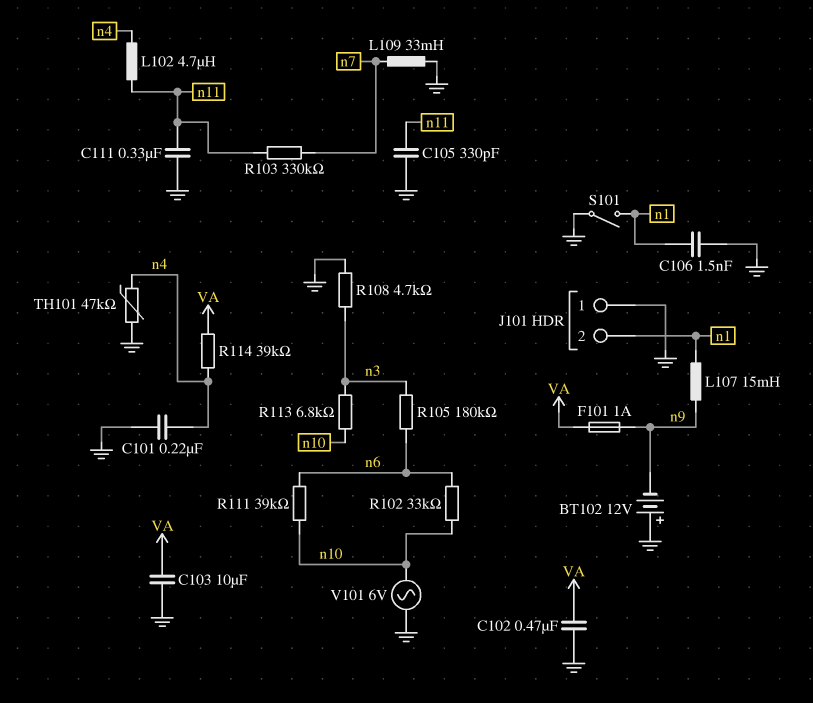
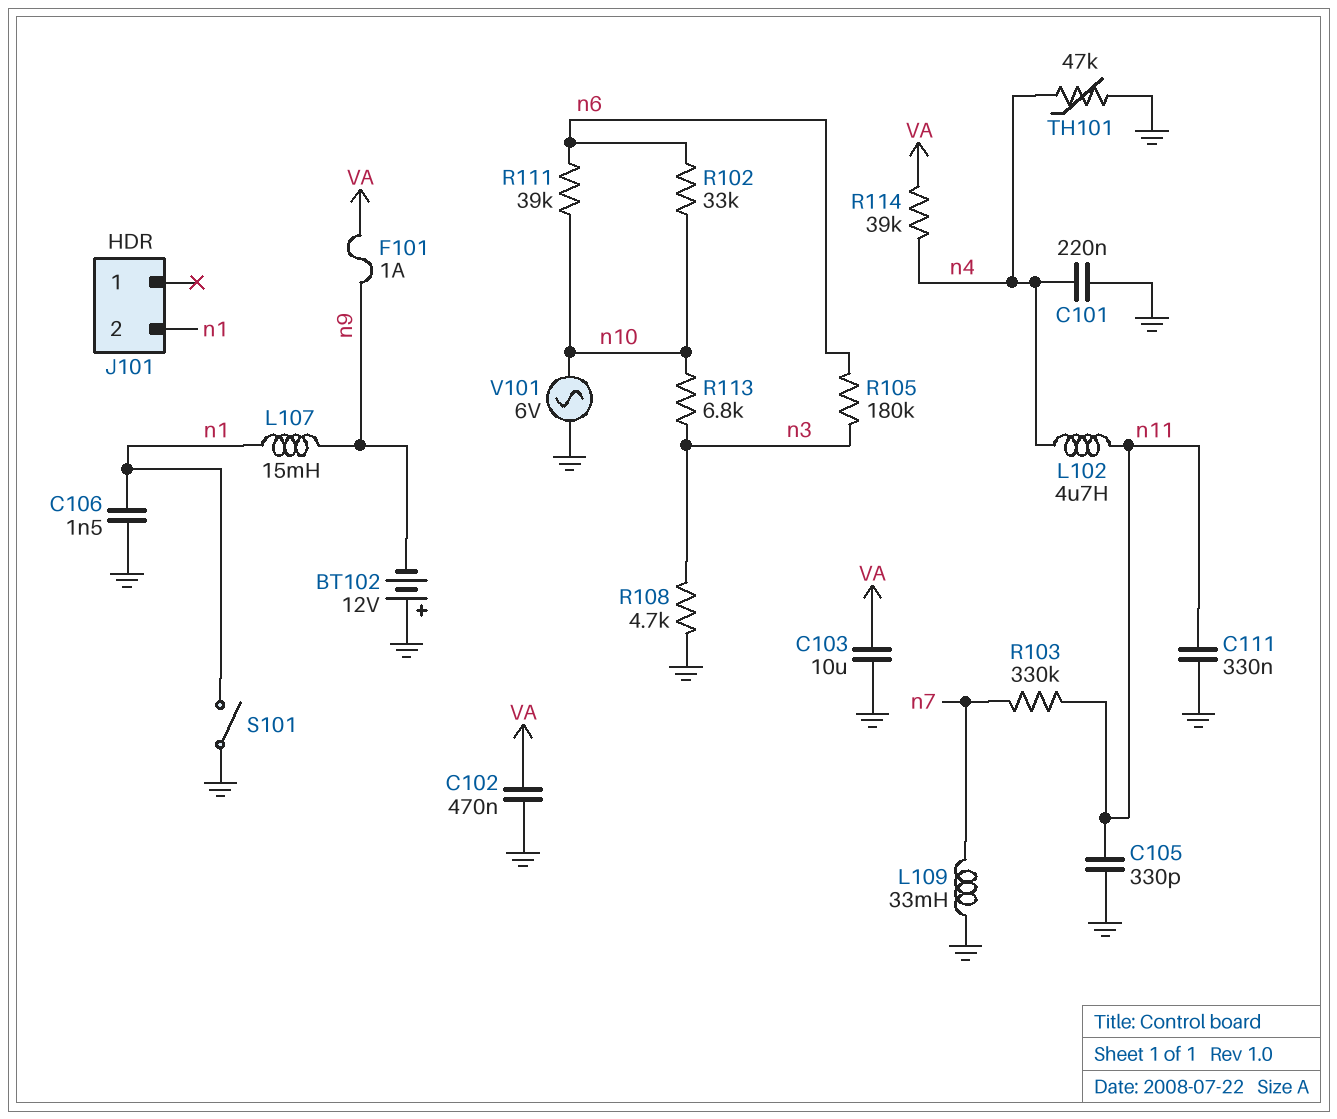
J101 pin 1: GND -> none

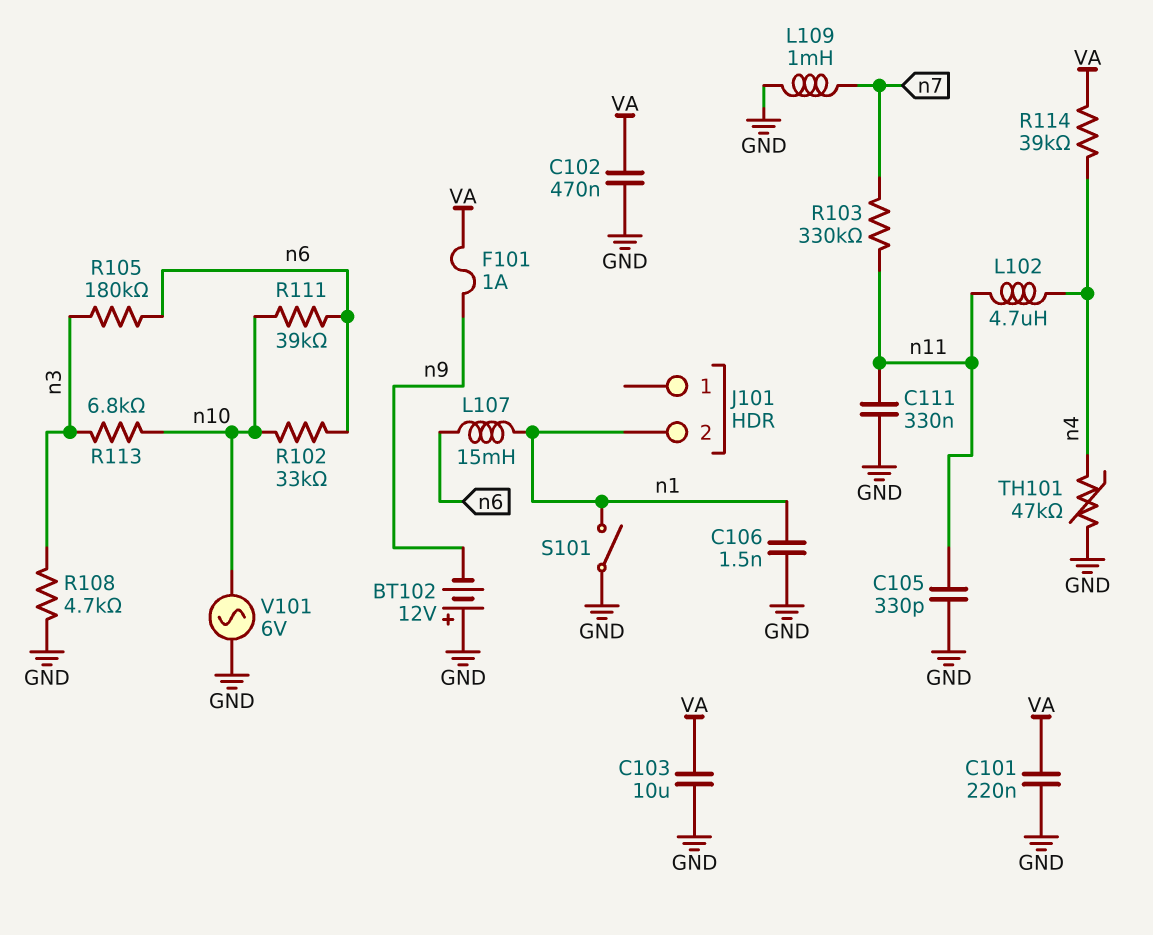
C101: 220nF (GND, n4) -> 220nF (GND, VA)
L107: 15mH (n1, n9) -> 15mH (n1, n6)
L109: 33mH (GND, n7) -> 1mH (GND, n7)

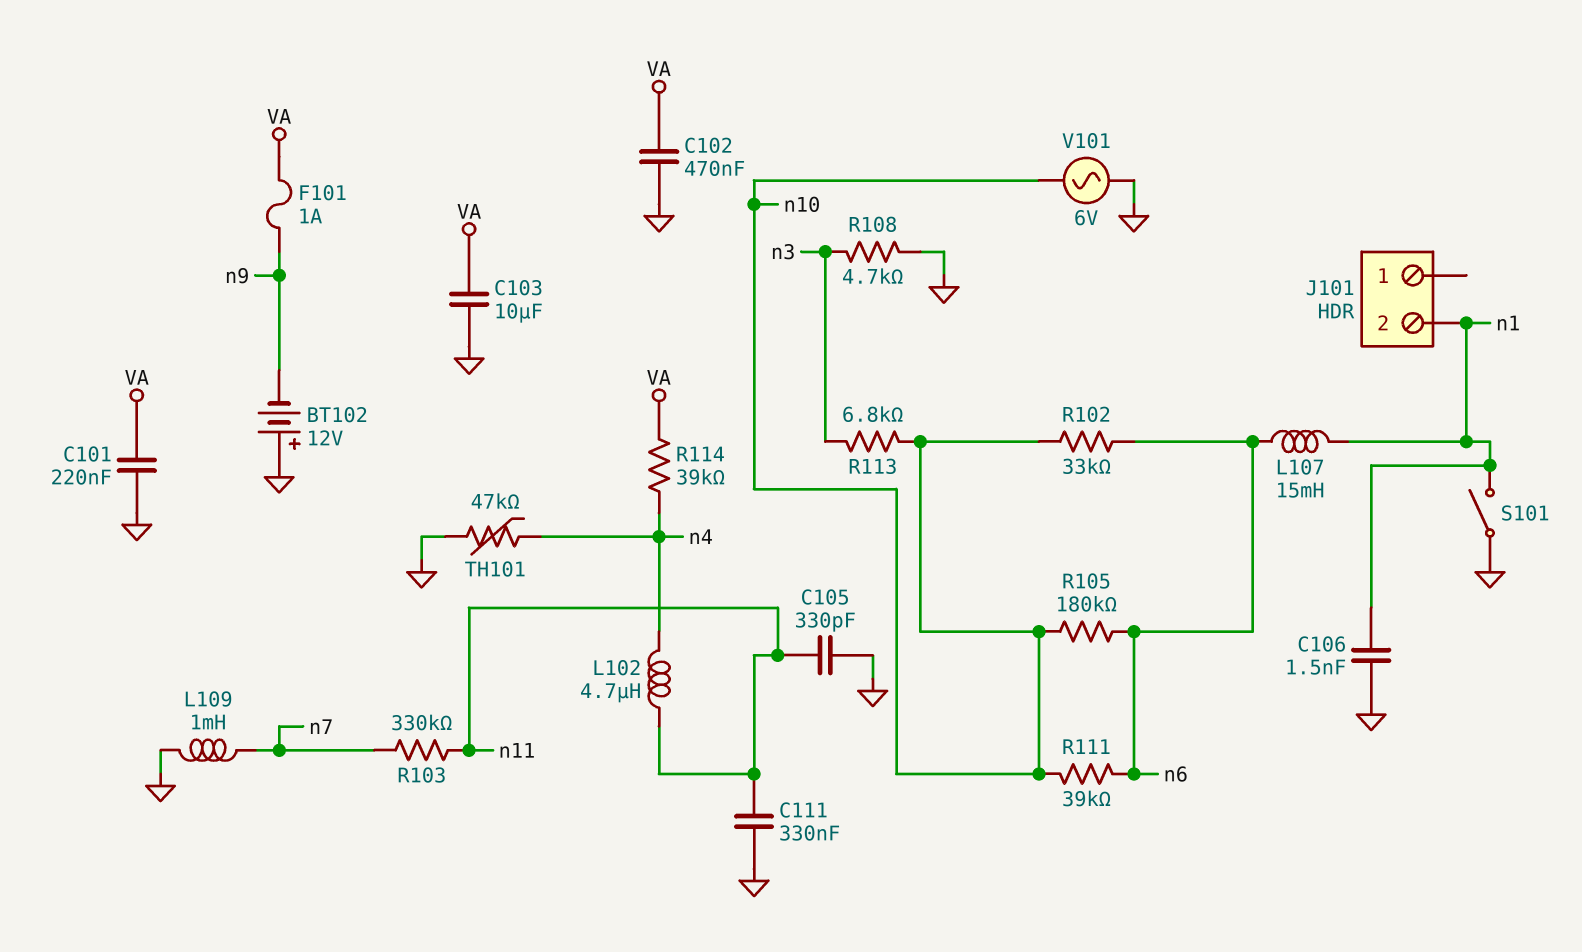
R105: 180k (n3, n6) -> 180k (n6, n10)

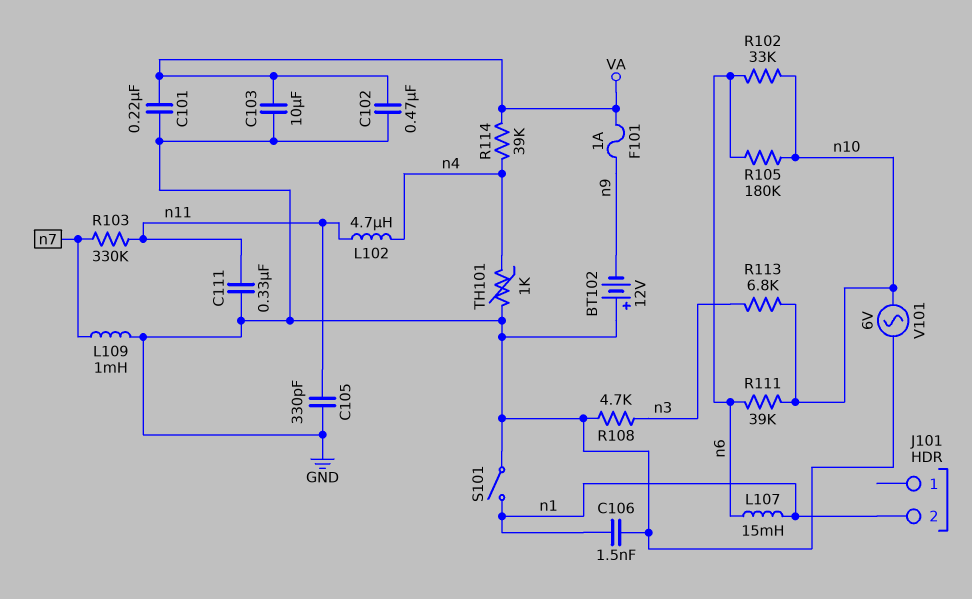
TH101: 47k (GND, n4) -> 1k (GND, n4)

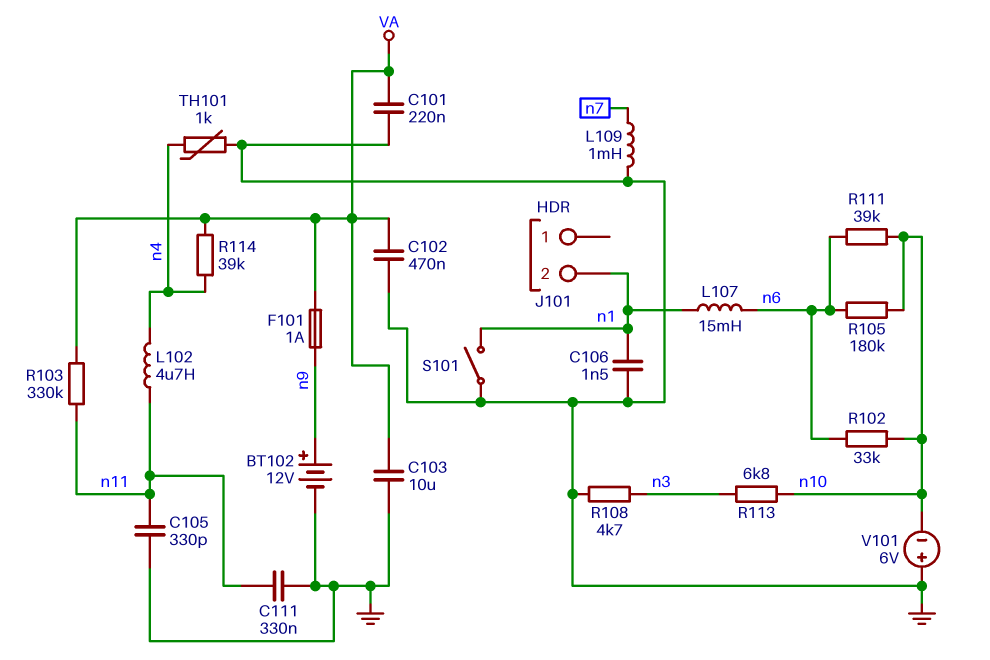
BT102: 12V (plus GND, minus n9) -> 12V (plus n9, minus GND)
R103: 330k (n7, n11) -> 330k (VA, n11)
V101: AC 6V (GND, n10) -> 6V (plus GND, minus n10)

